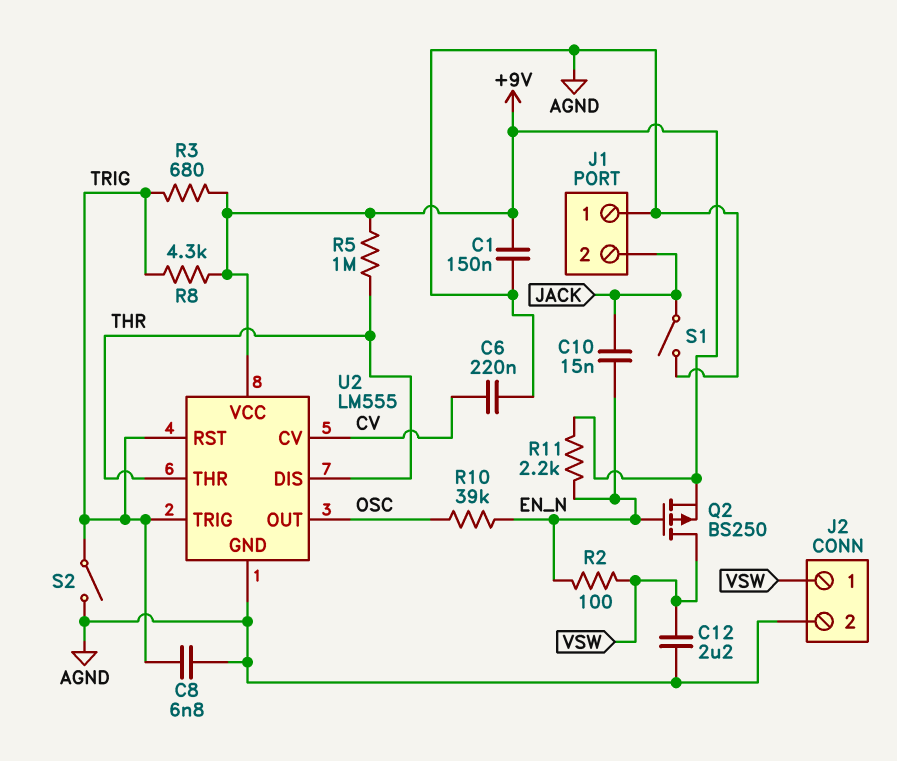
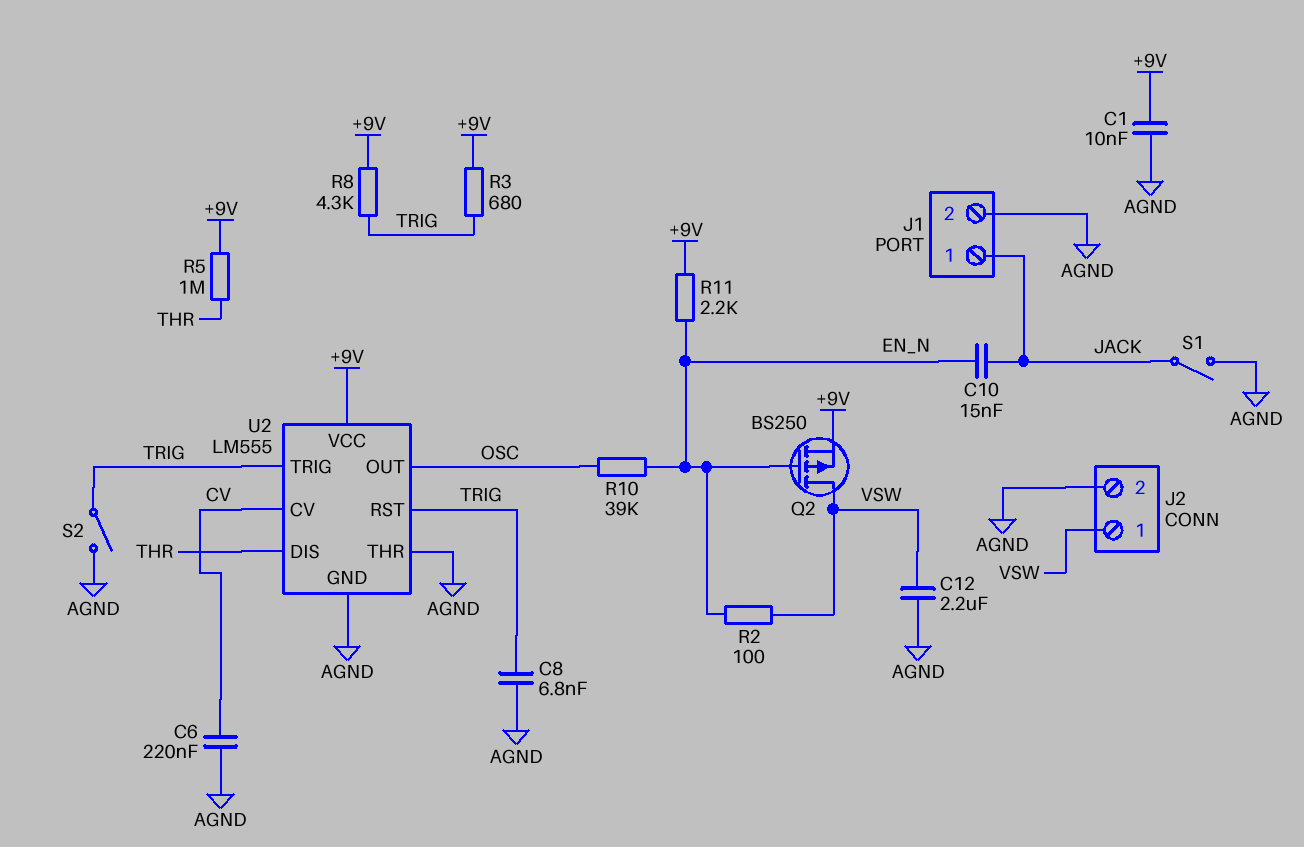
C1: 150nF (+9V, AGND) -> 10nF (+9V, AGND)
J1 pin 1: AGND -> JACK
J1 pin 2: JACK -> AGND
U2 pin THR: THR -> AGND

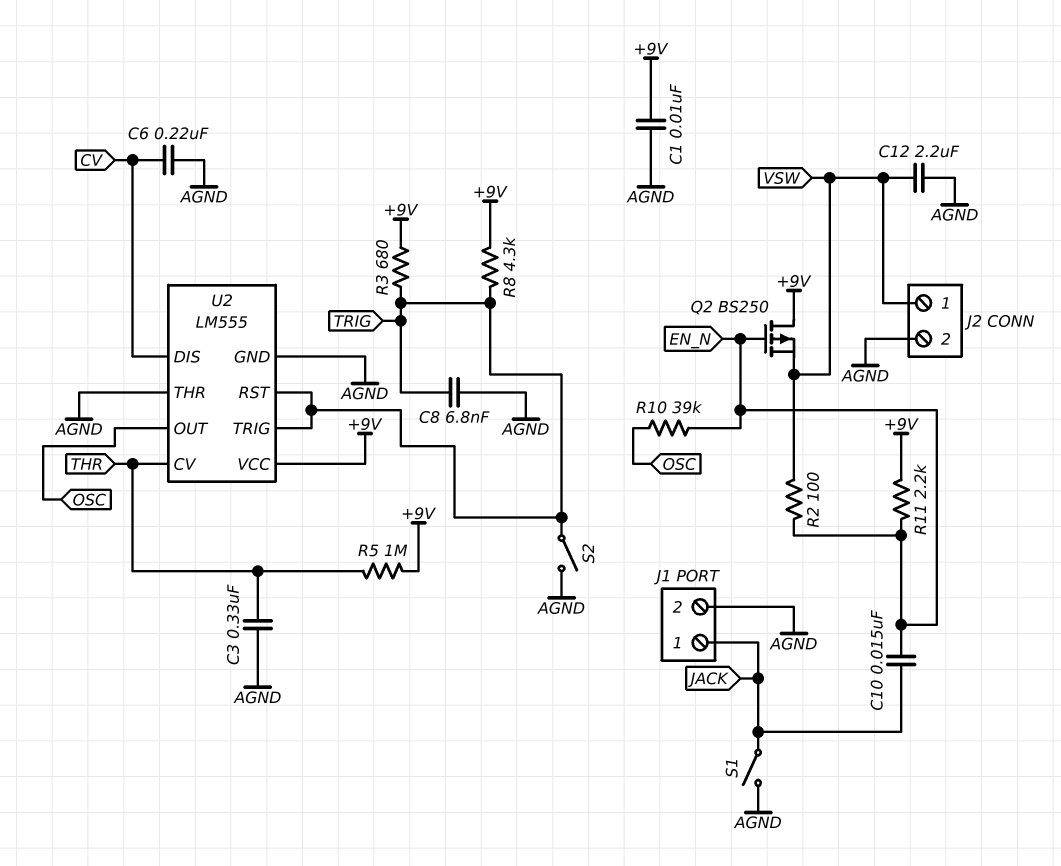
C3: none -> 330nF (AGND, THR)
Q2: PMOS BS250 (G EN_N, D VSW, S +9V) -> PMOS BS250 (G EN_N, D +9V, S VSW)
U2 pin CV: CV -> THR
U2 pin DIS: THR -> CV

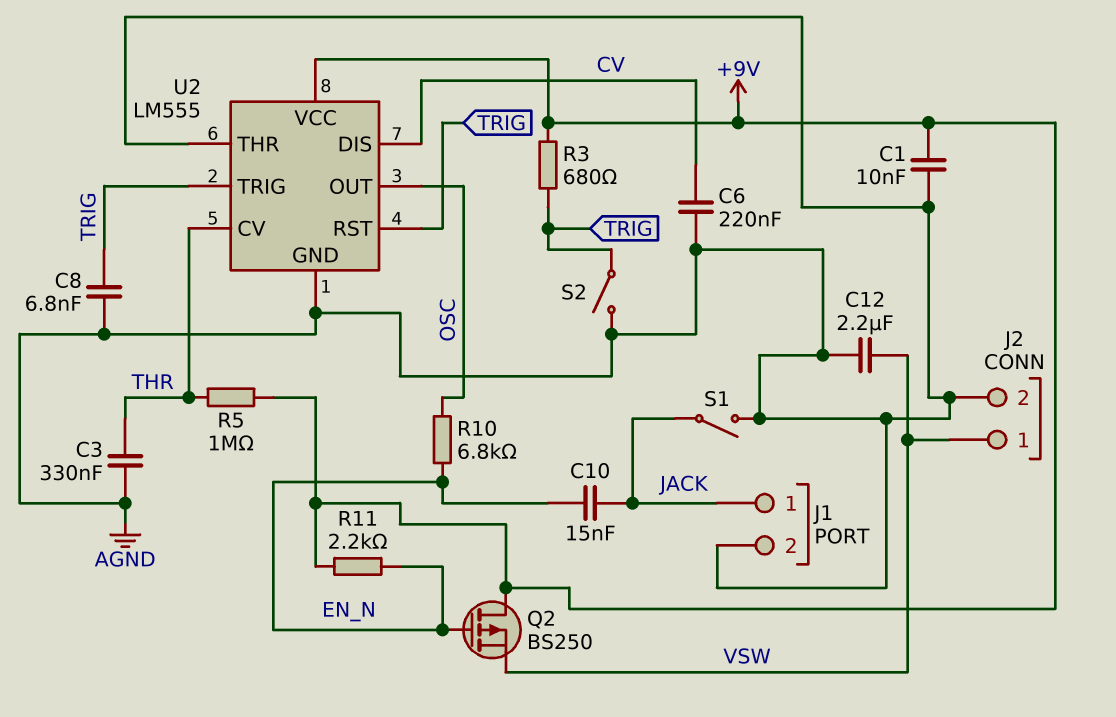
R2: 100 (EN_N, VSW) -> none
R8: 4.3k (+9V, TRIG) -> none
R10: 39k (EN_N, OSC) -> 6.8k (EN_N, OSC)

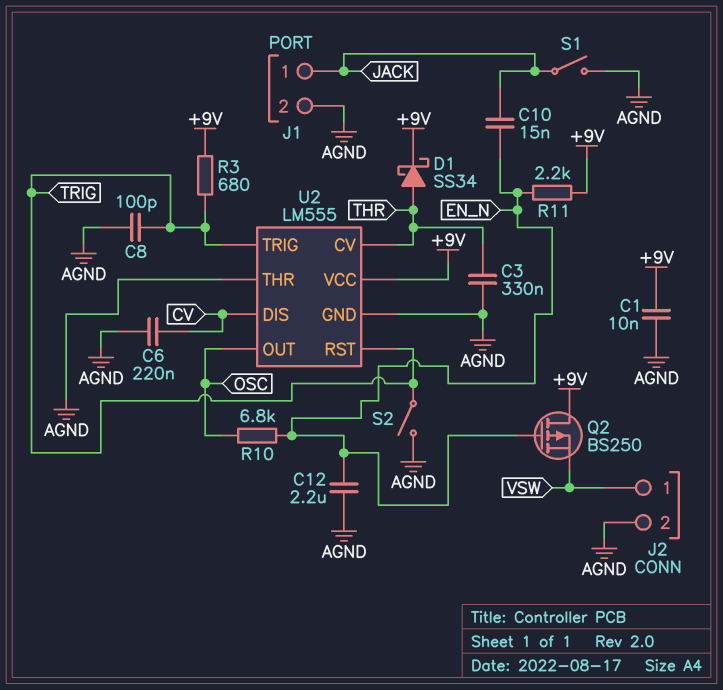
C8: 6.8nF (AGND, TRIG) -> 100pF (AGND, TRIG)
C12: 2.2uF (AGND, VSW) -> 2.2uF (AGND, EN_N)
D1: none -> schottky SS34 (A THR, K +9V)
R5: 1M (+9V, THR) -> none

